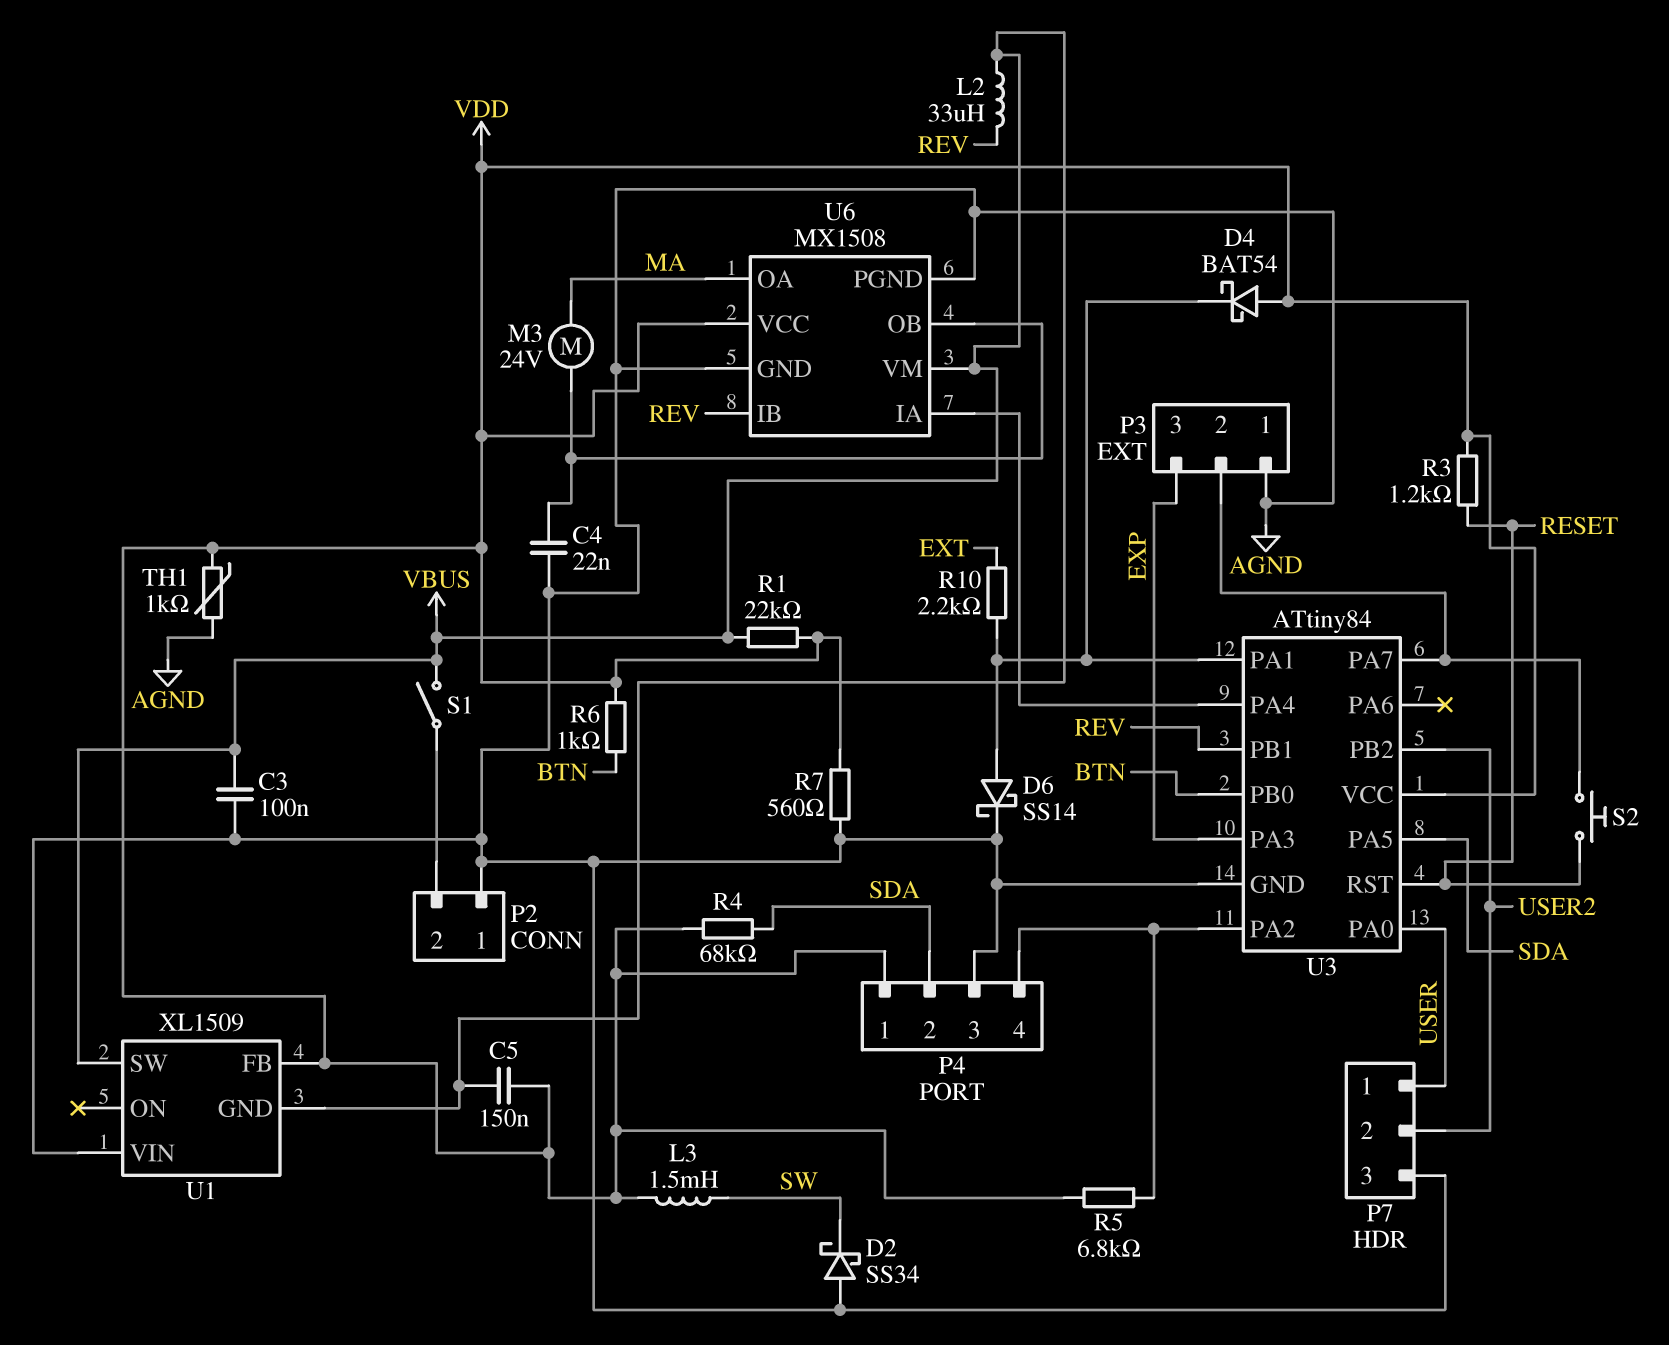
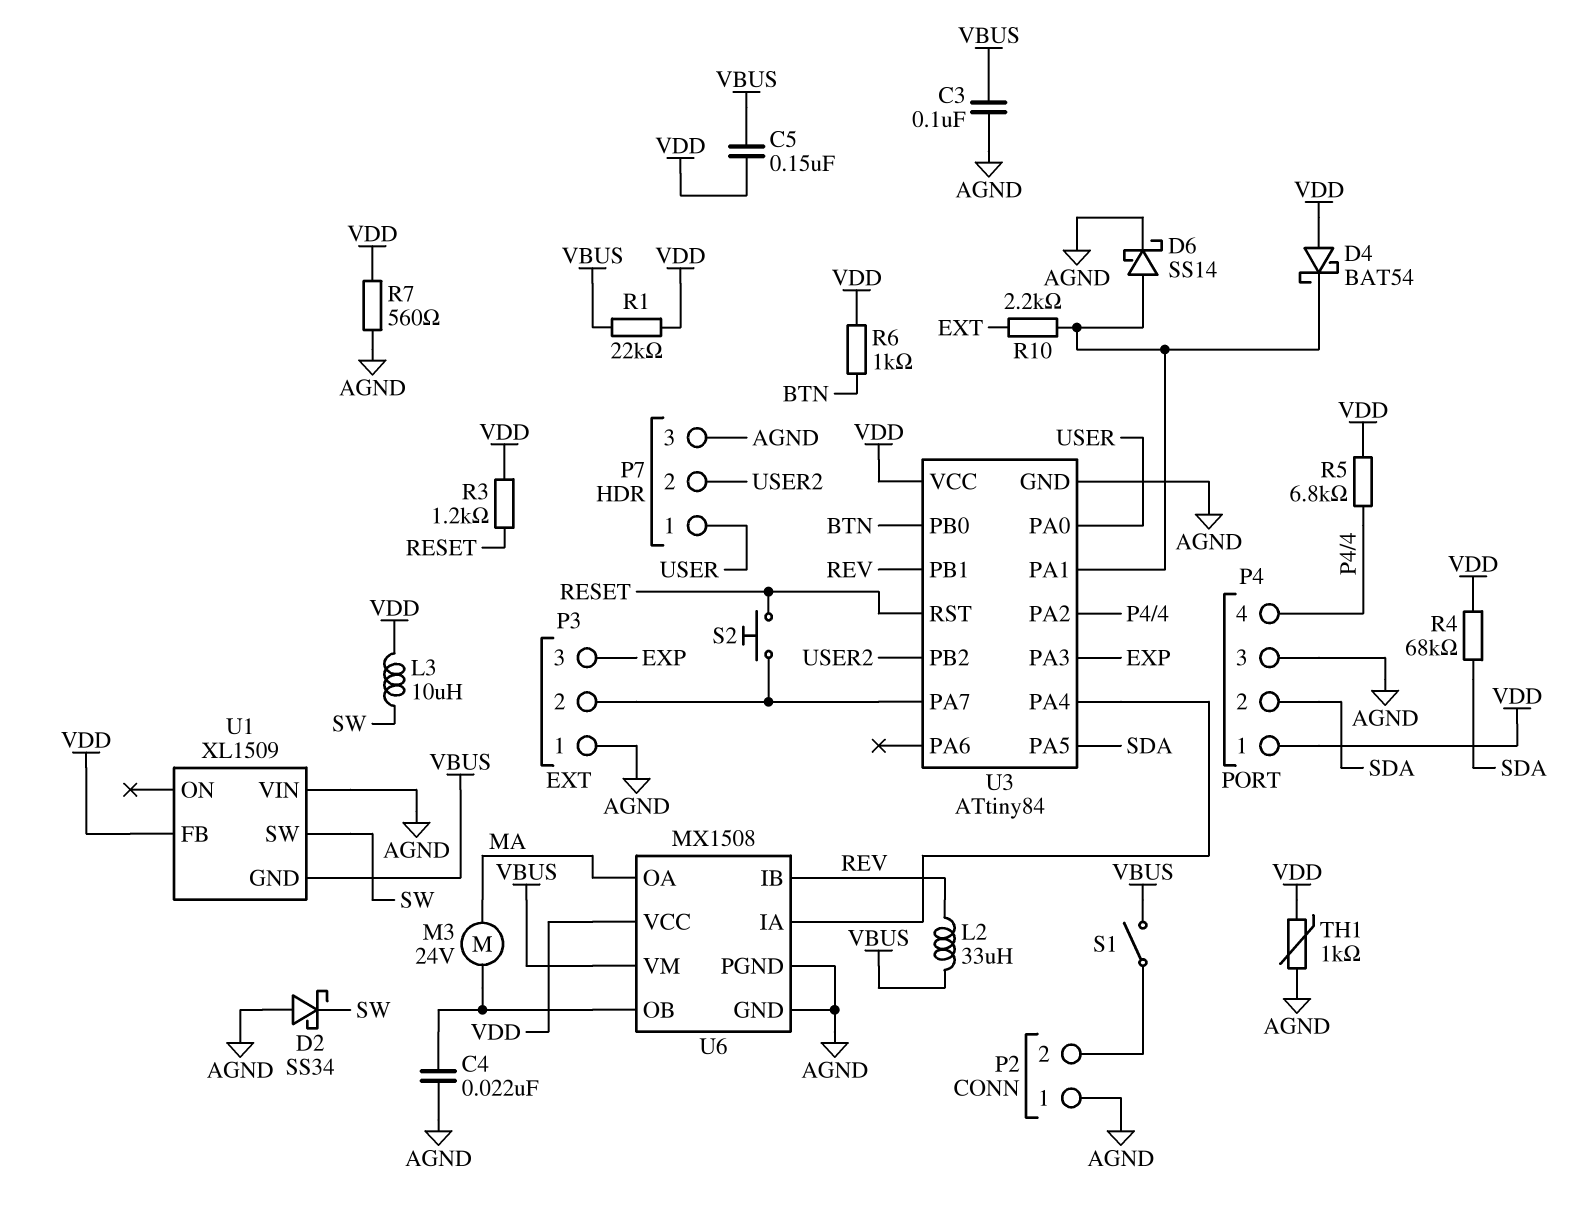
L3: 1.5mH (SW, VDD) -> 10uH (SW, VDD)
U1 pin SW: VBUS -> SW

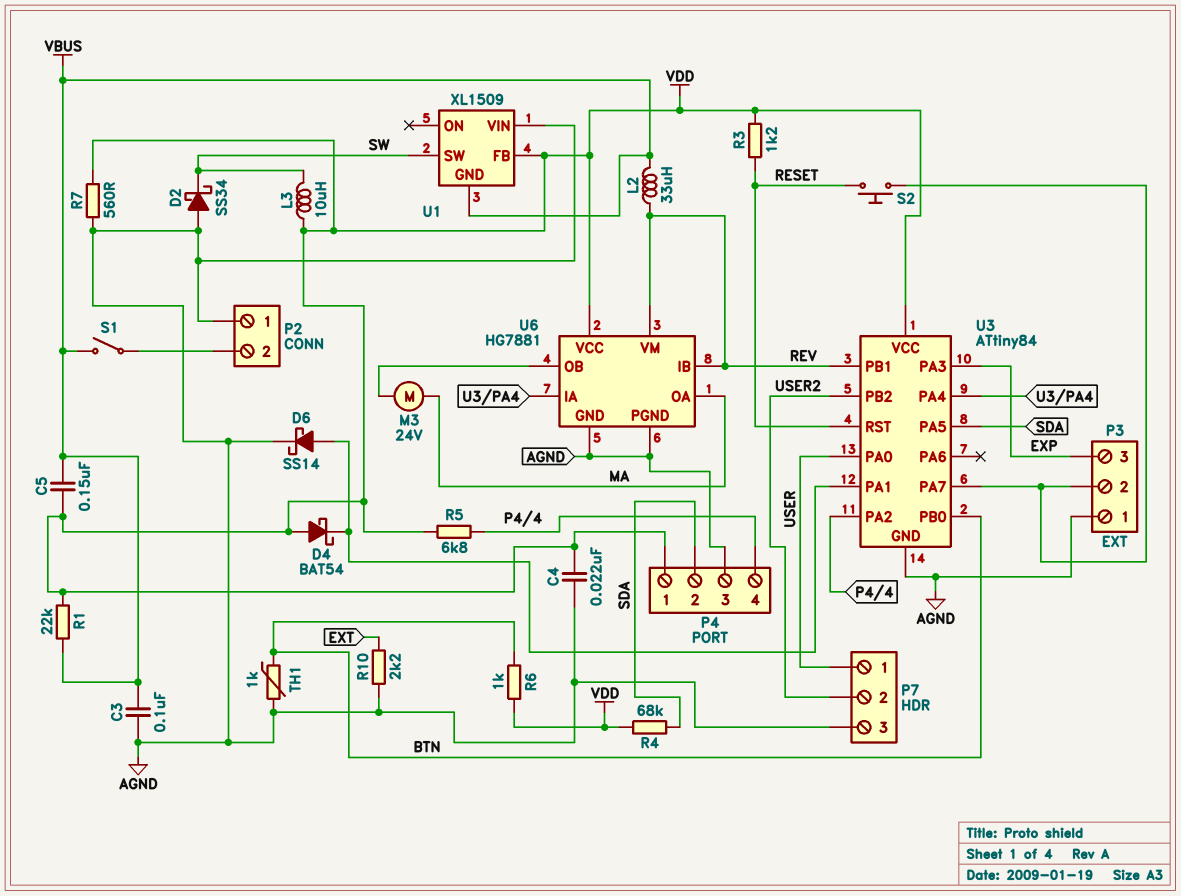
C4: 22nF (AGND, U6/OB) -> 22nF (AGND, VDD)
R10: 2.2k (EXT, U3/PA1) -> 2.2k (AGND, EXT)
TH1: 1k (AGND, VDD) -> 1k (AGND, BTN)
U6: MX1508 -> HG7881
U6 pin VM: VBUS -> REV

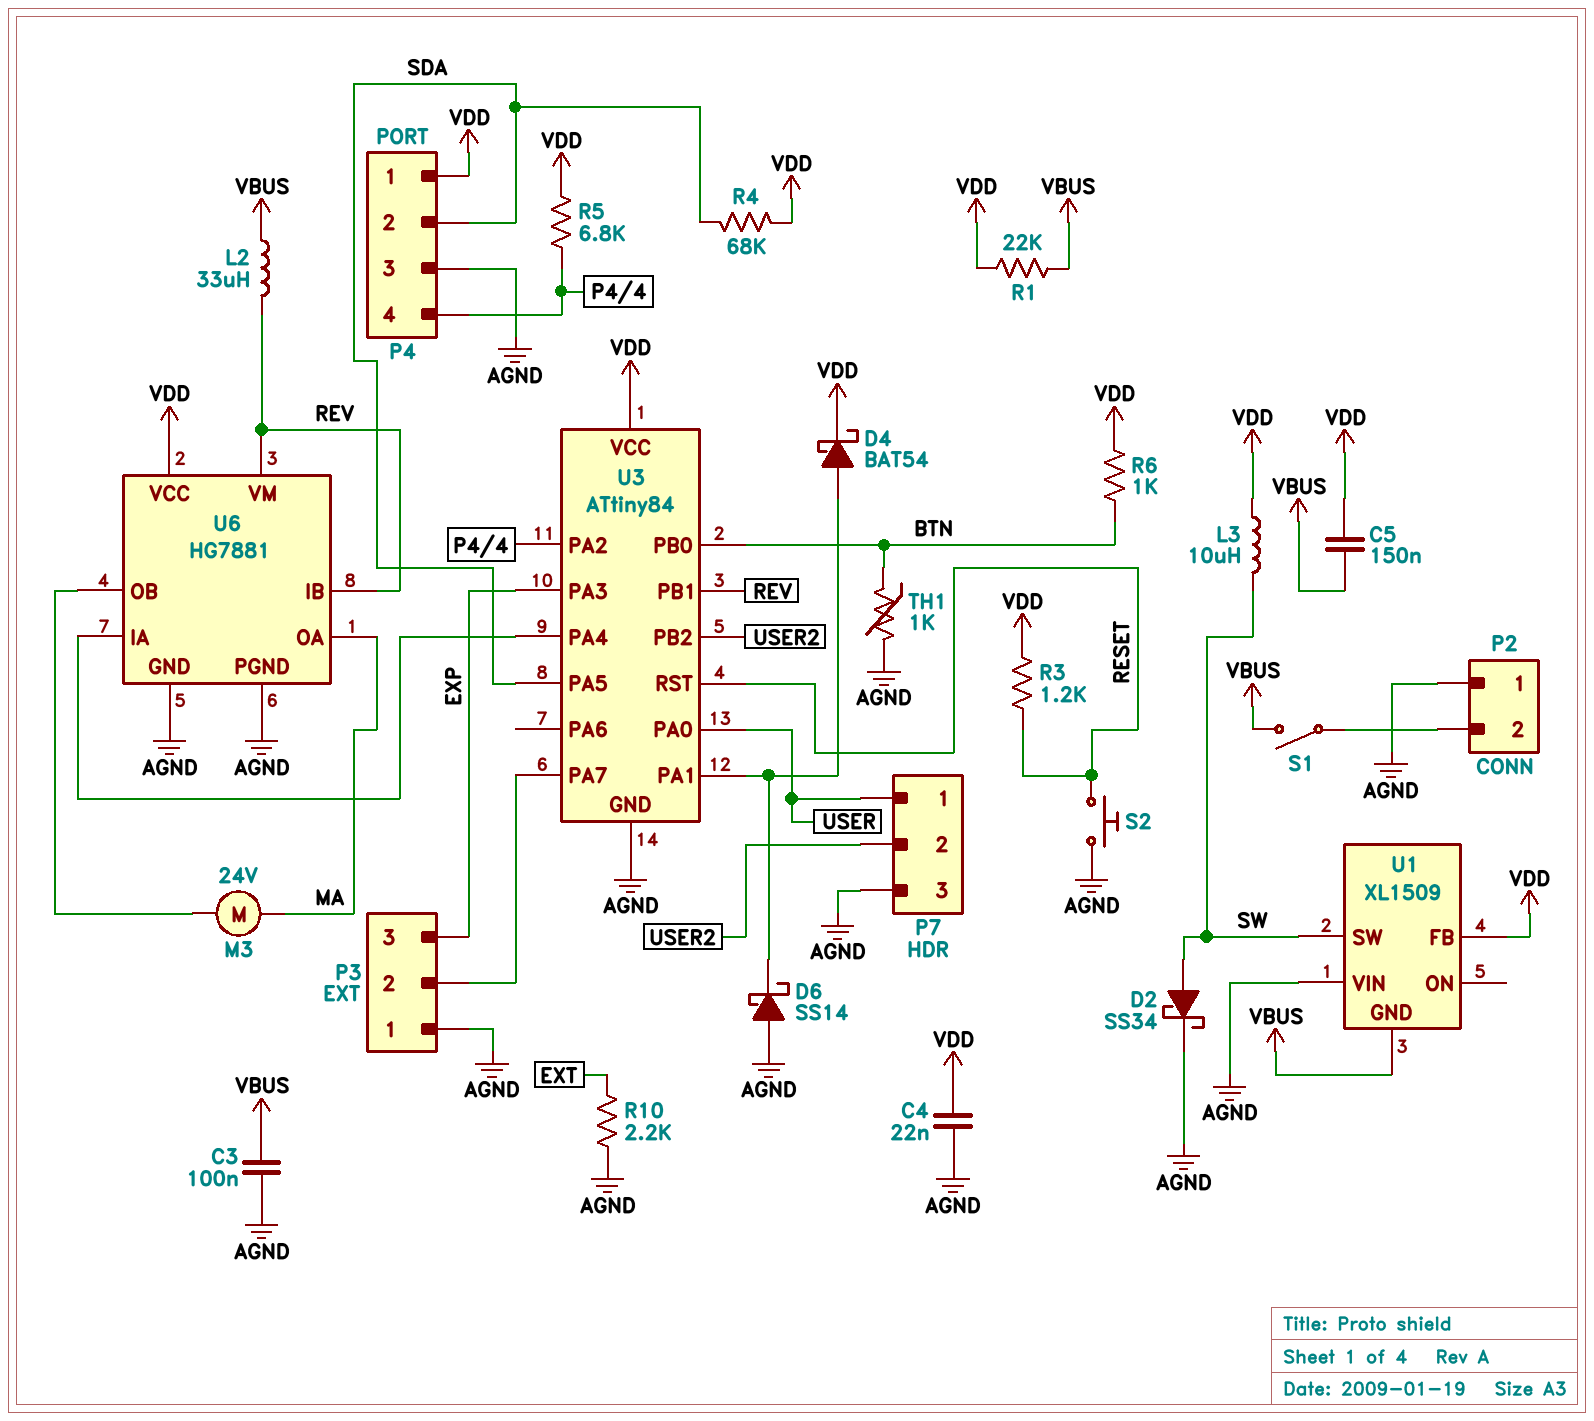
D2: schottky SS34 (A AGND, K SW) -> schottky SS34 (A SW, K AGND)
D4: schottky BAT54 (A VDD, K U3/PA1) -> schottky BAT54 (A U3/PA1, K VDD)
D6: schottky SS14 (A U3/PA1, K AGND) -> schottky SS14 (A AGND, K U3/PA1)
R7: 560 (AGND, VDD) -> none
S2: button (P3/2, RESET) -> button (AGND, RESET)

